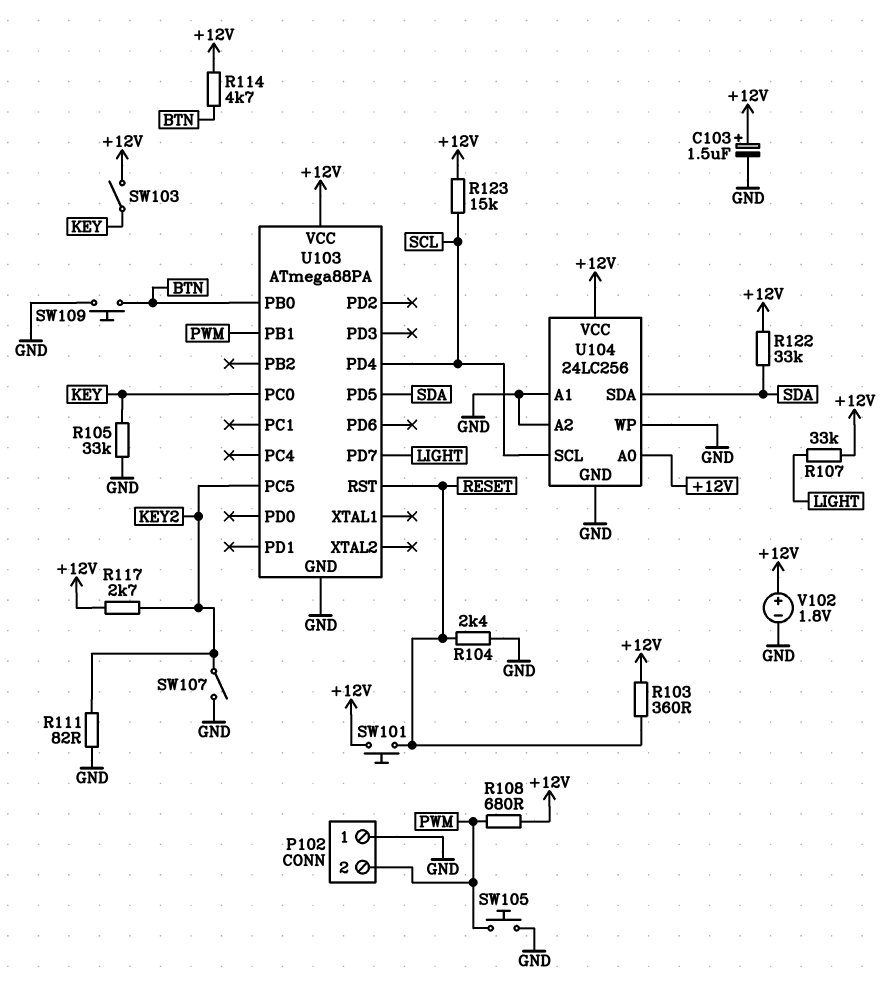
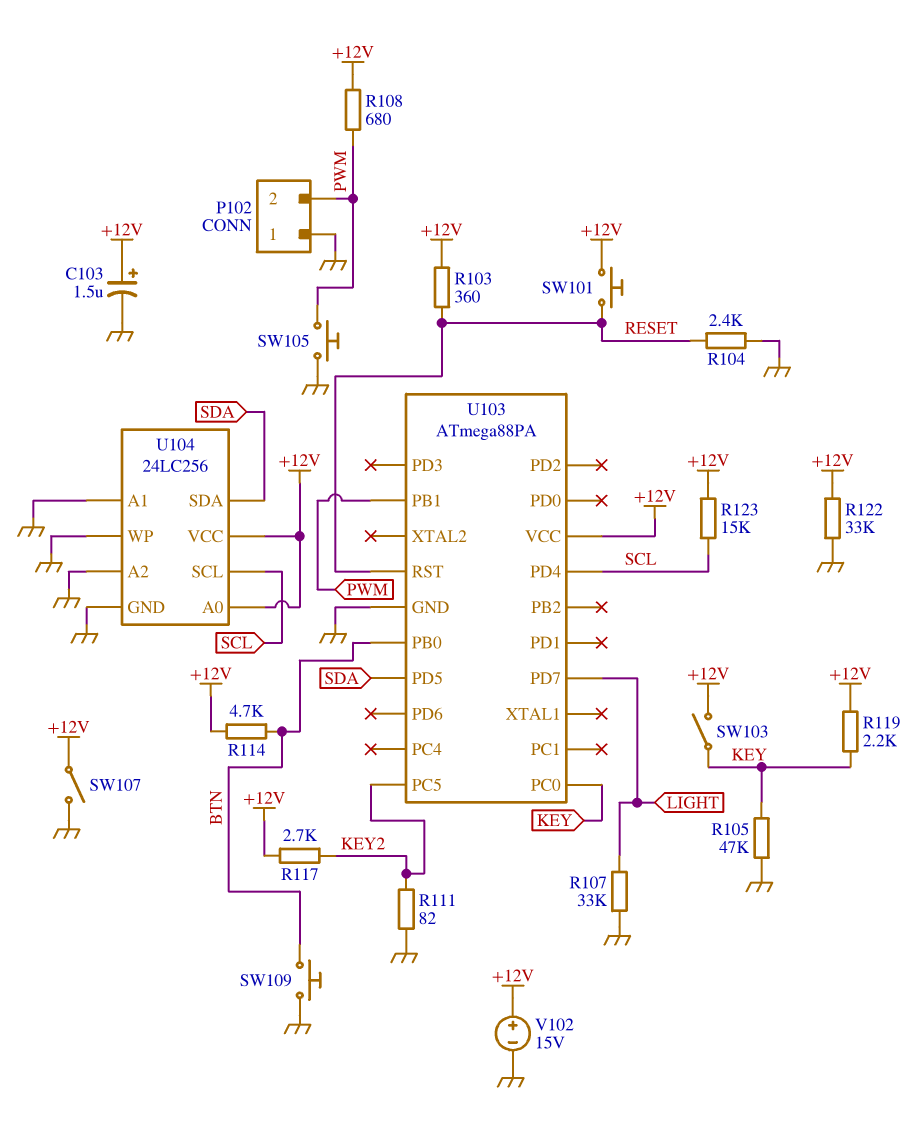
R105: 33k (GND, KEY) -> 47k (GND, KEY)
R107: 33k (+12V, LIGHT) -> 33k (GND, LIGHT)
R119: none -> 2.2k (+12V, KEY)
R122: 33k (+12V, SDA) -> 33k (+12V, GND)
SW107: switch (GND, KEY2) -> switch (+12V, GND)
V102: 1.8V (plus +12V, minus GND) -> 15V (plus +12V, minus GND)

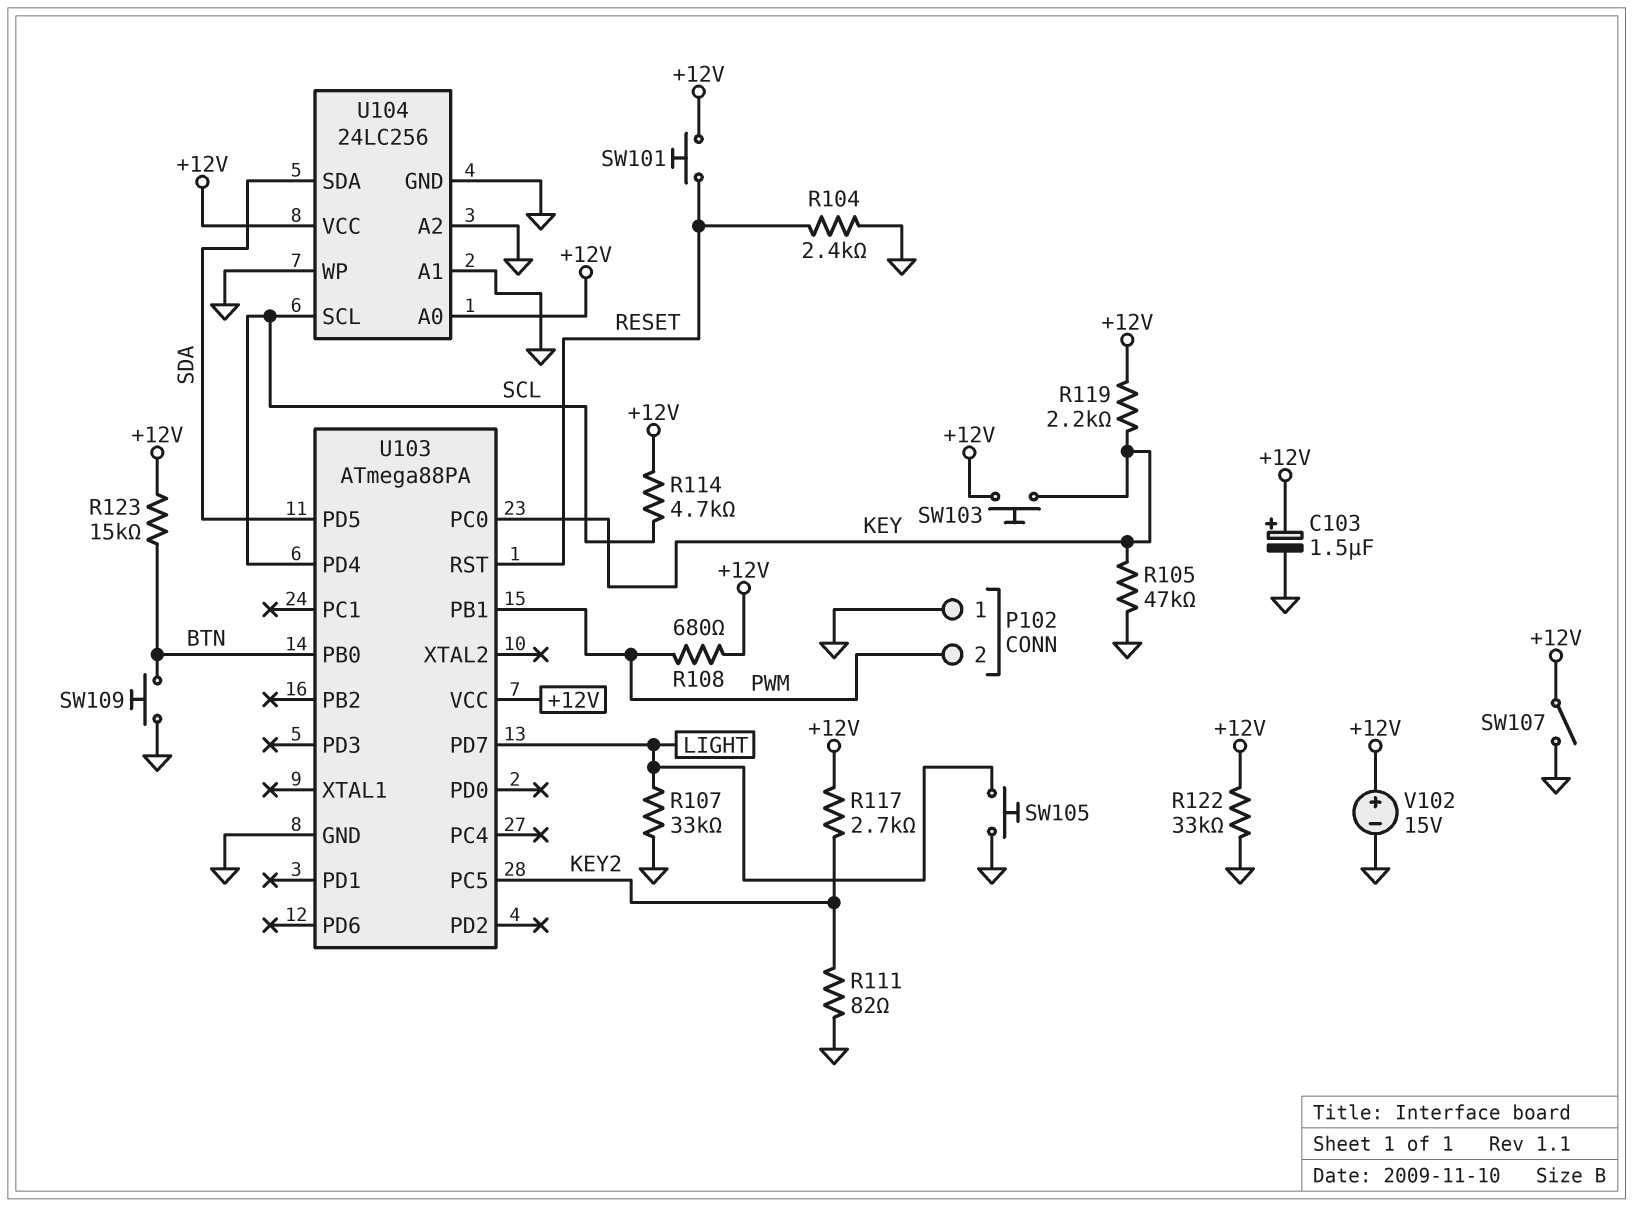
R103: 360 (+12V, RESET) -> none
R114: 4.7k (+12V, BTN) -> 4.7k (+12V, SCL)
R123: 15k (+12V, SCL) -> 15k (+12V, BTN)
SW103: switch (+12V, KEY) -> button (+12V, KEY)
SW105: button (GND, PWM) -> button (GND, LIGHT)

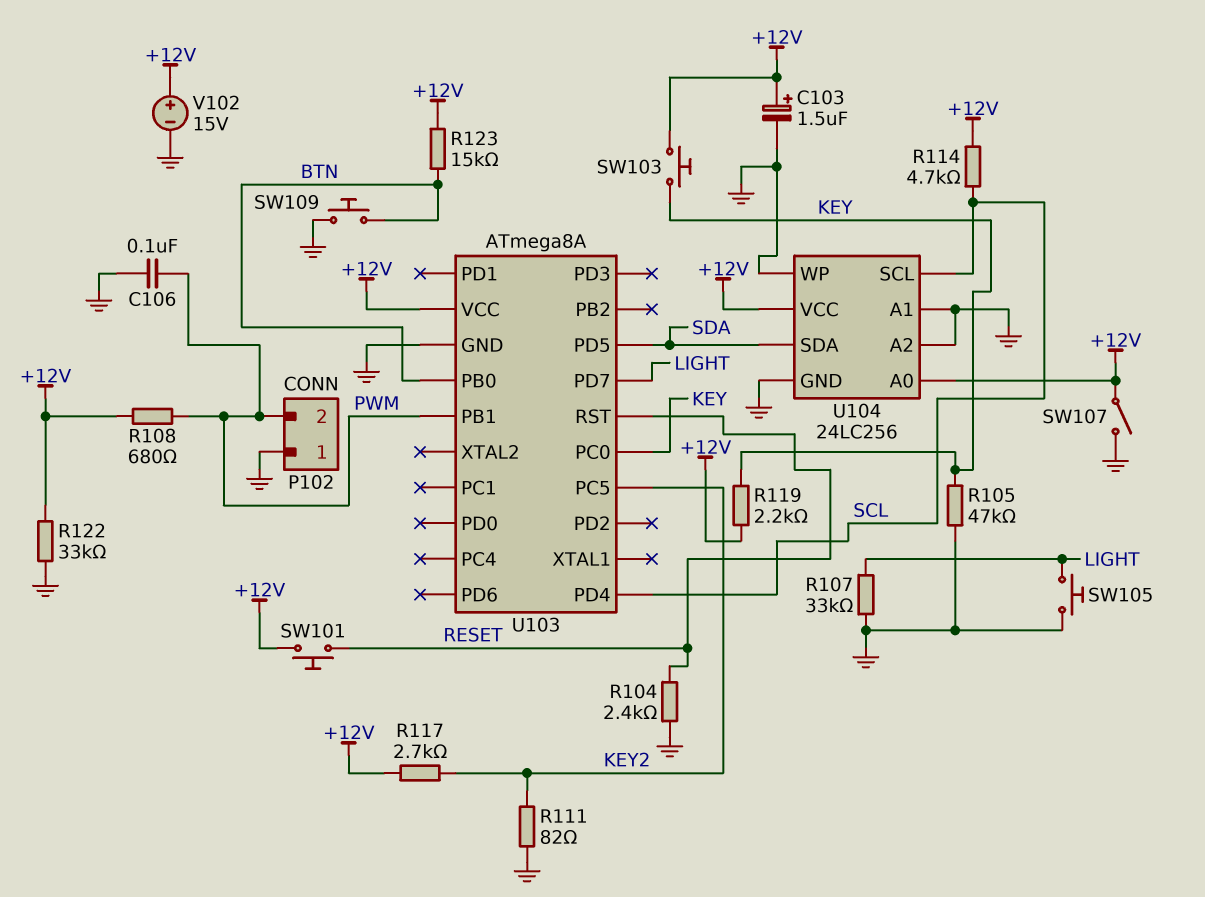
C106: none -> 100nF (GND, PWM)
U103: ATmega88PA -> ATmega8A

